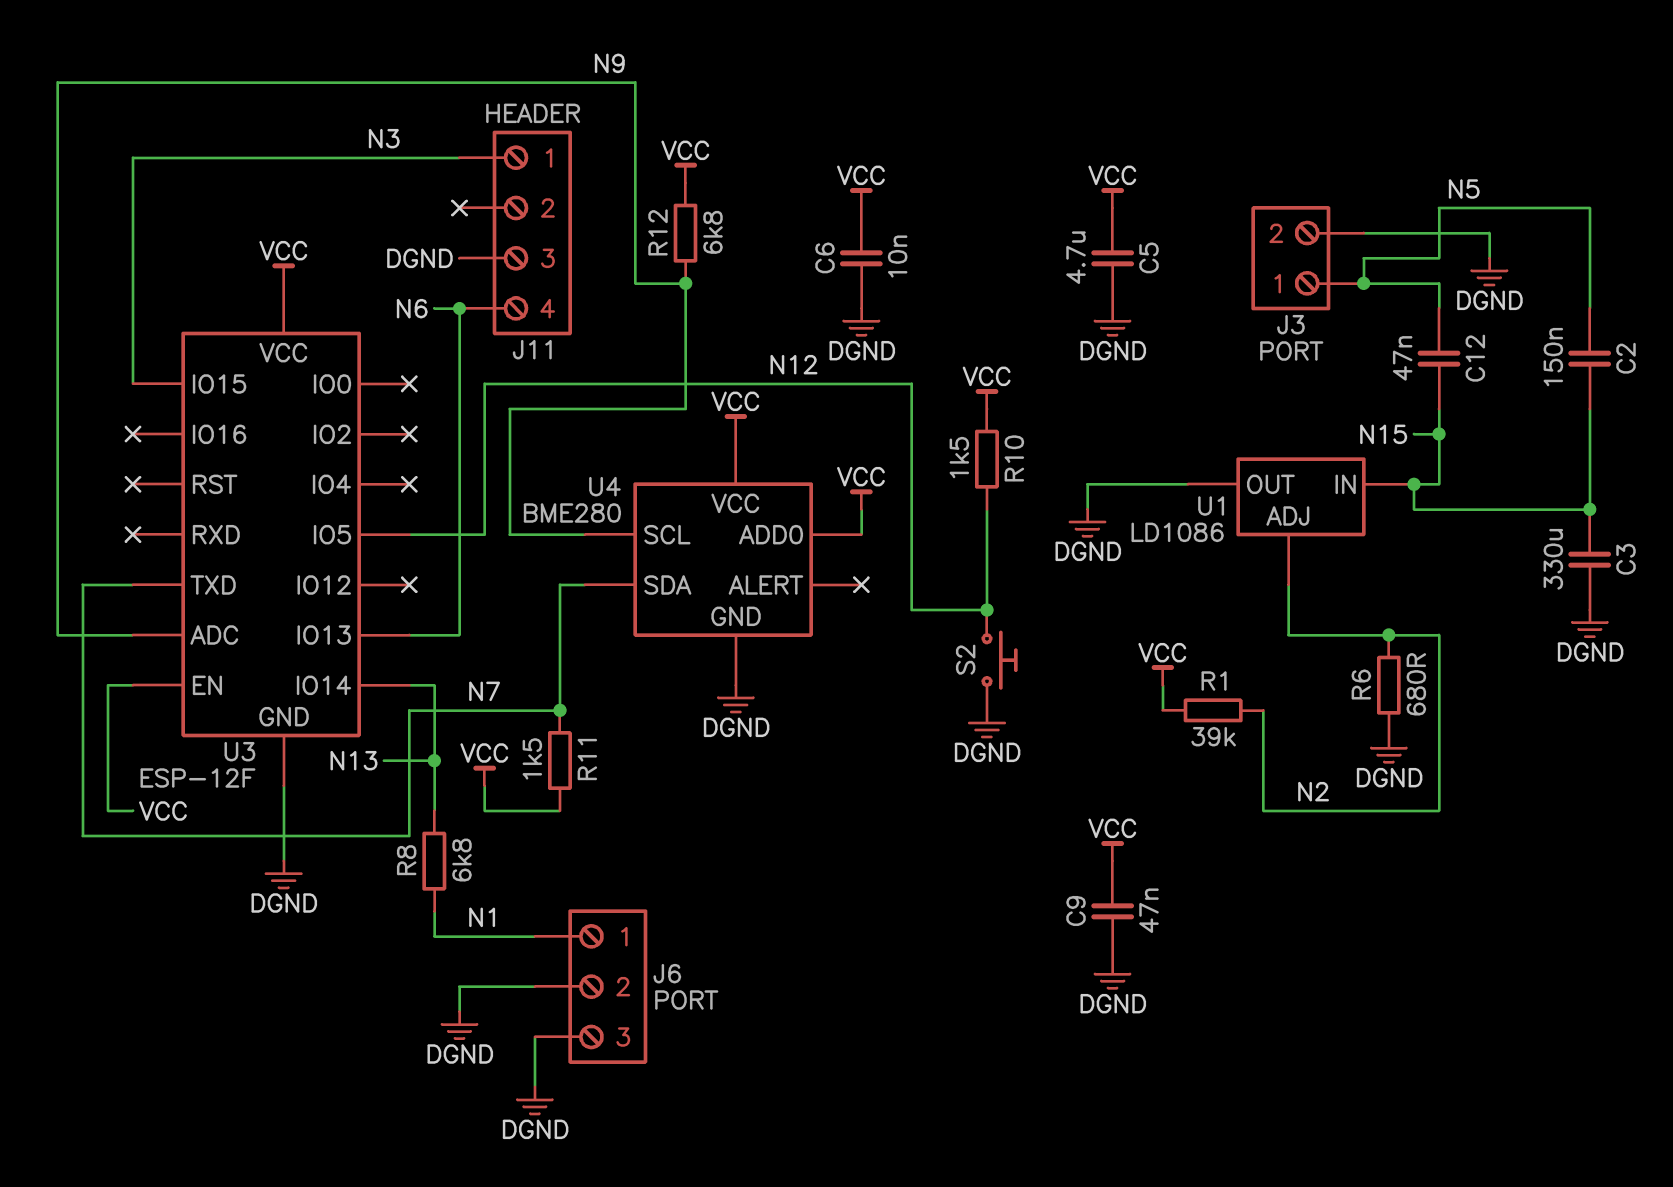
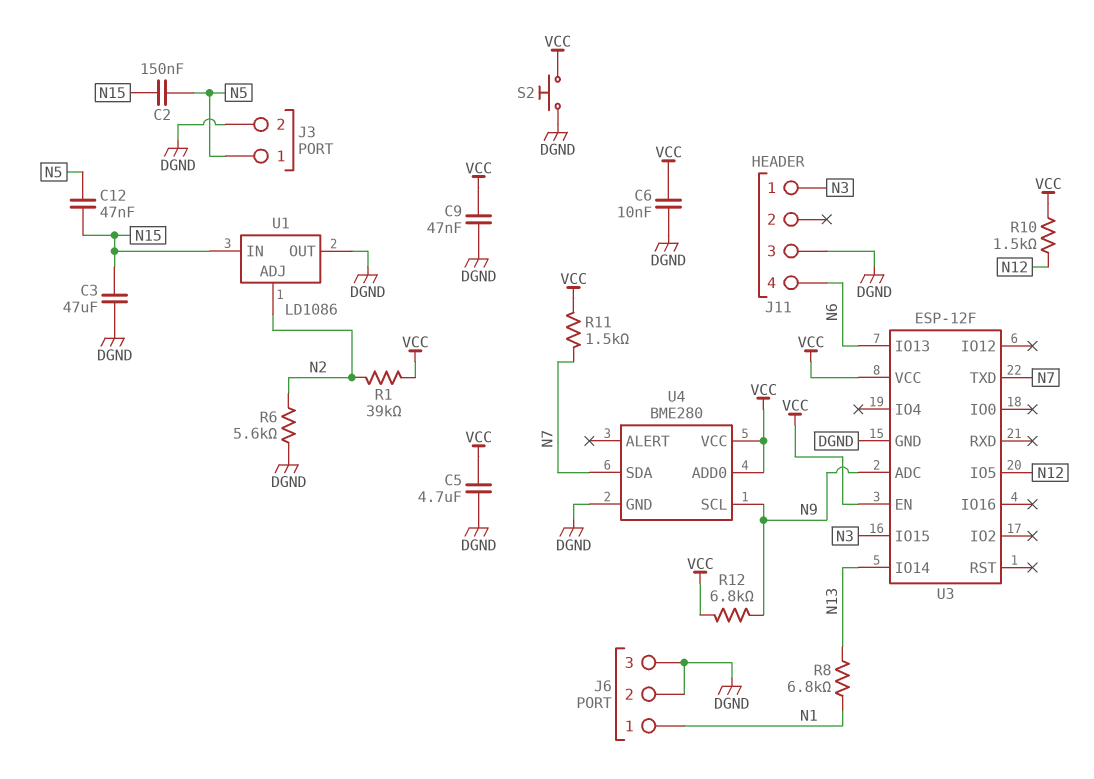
C3: 330uF (DGND, N15) -> 47uF (DGND, N15)
R6: 680 (DGND, N2) -> 5.6k (DGND, N2)
S2: button (DGND, N12) -> button (DGND, VCC)

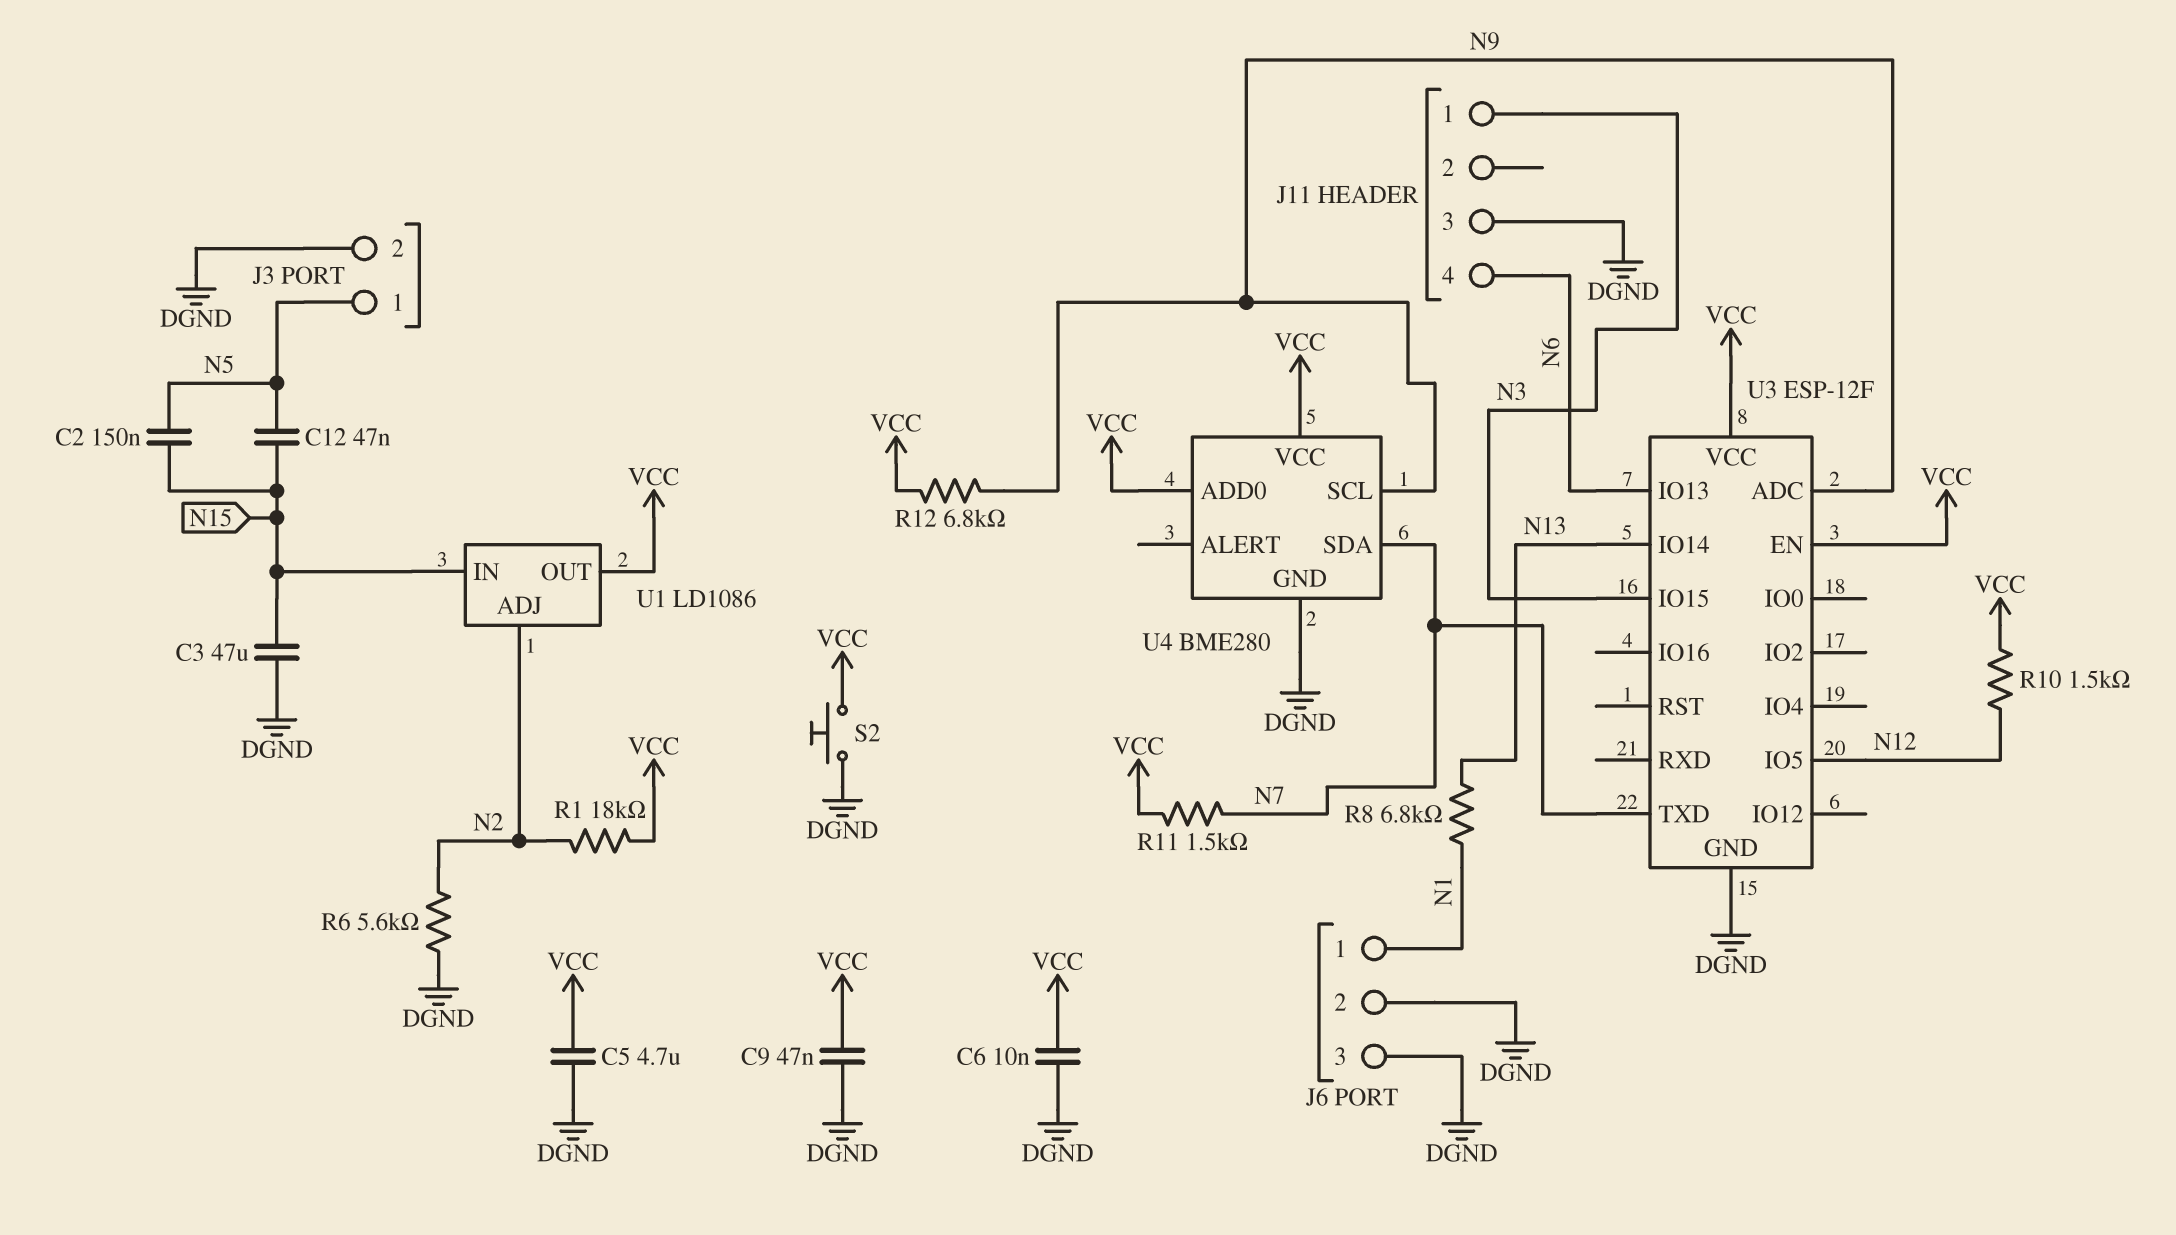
R1: 39k (N2, VCC) -> 18k (N2, VCC)
U1 pin OUT: DGND -> VCC

